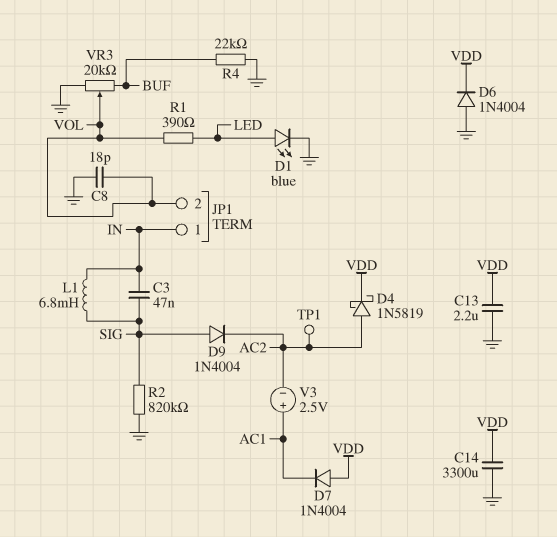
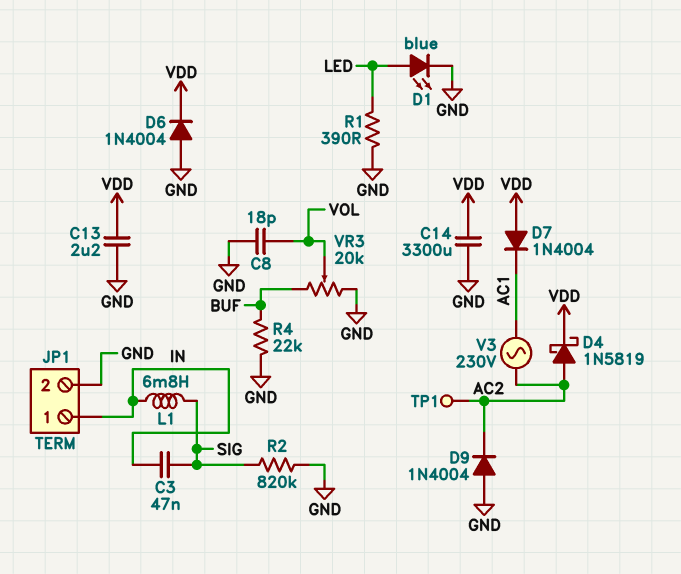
D9: diode 1N4004 (A SIG, K AC2) -> diode 1N4004 (A GND, K AC2)
JP1 pin 2: VOL -> GND
R1: 390 (LED, VOL) -> 390 (GND, LED)
V3: 2.5V (plus AC1, minus AC2) -> AC 230V (AC1, AC2)

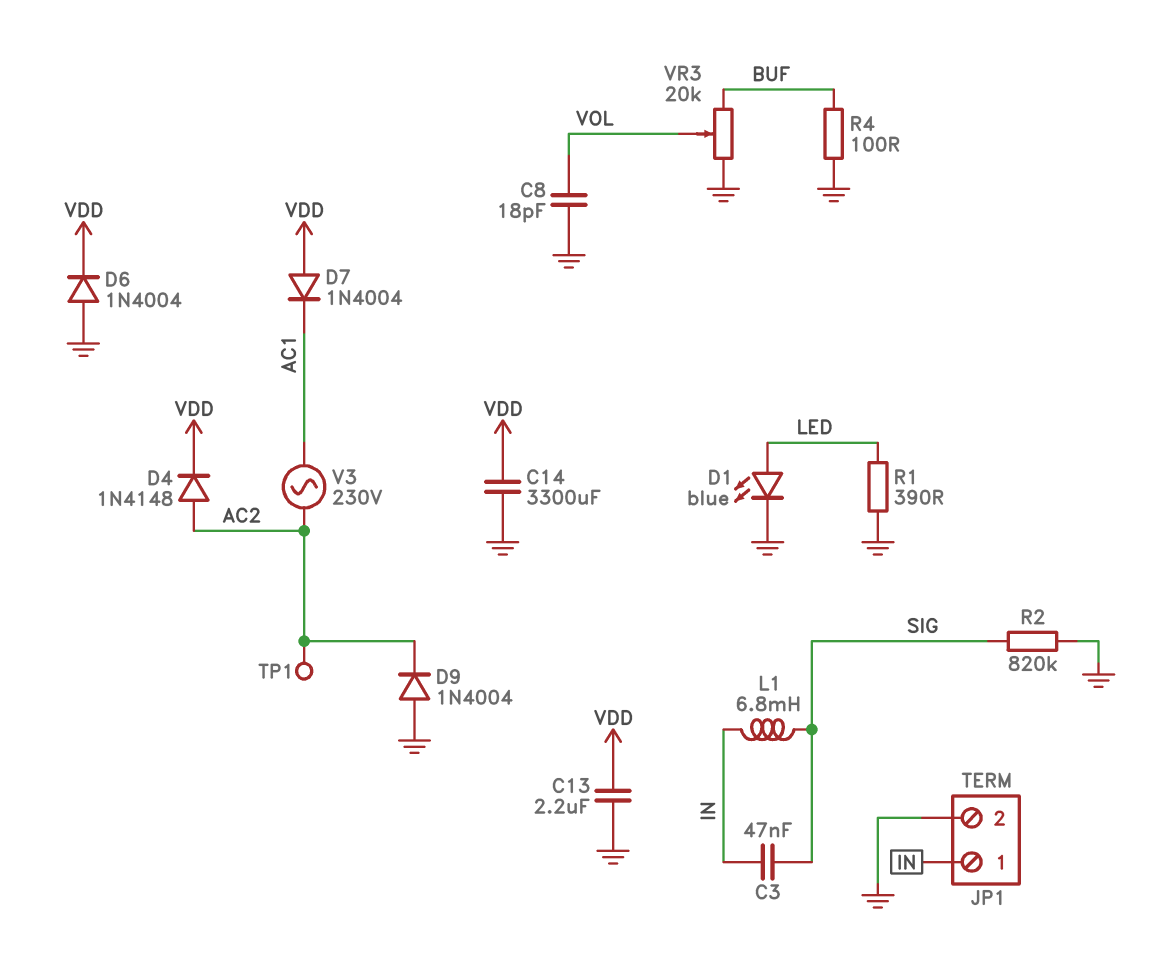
D4: schottky 1N5819 (A AC2, K VDD) -> diode 1N4148 (A AC2, K VDD)
R4: 22k (BUF, GND) -> 100 (BUF, GND)

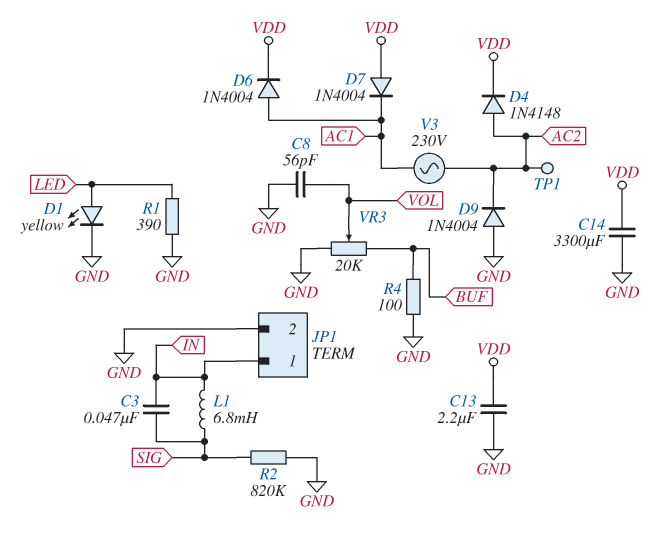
C8: 18pF (GND, VOL) -> 56pF (GND, VOL)
D1: LED blue (A LED, K GND) -> LED yellow (A LED, K GND)
D6: diode 1N4004 (A GND, K VDD) -> diode 1N4004 (A AC1, K VDD)

